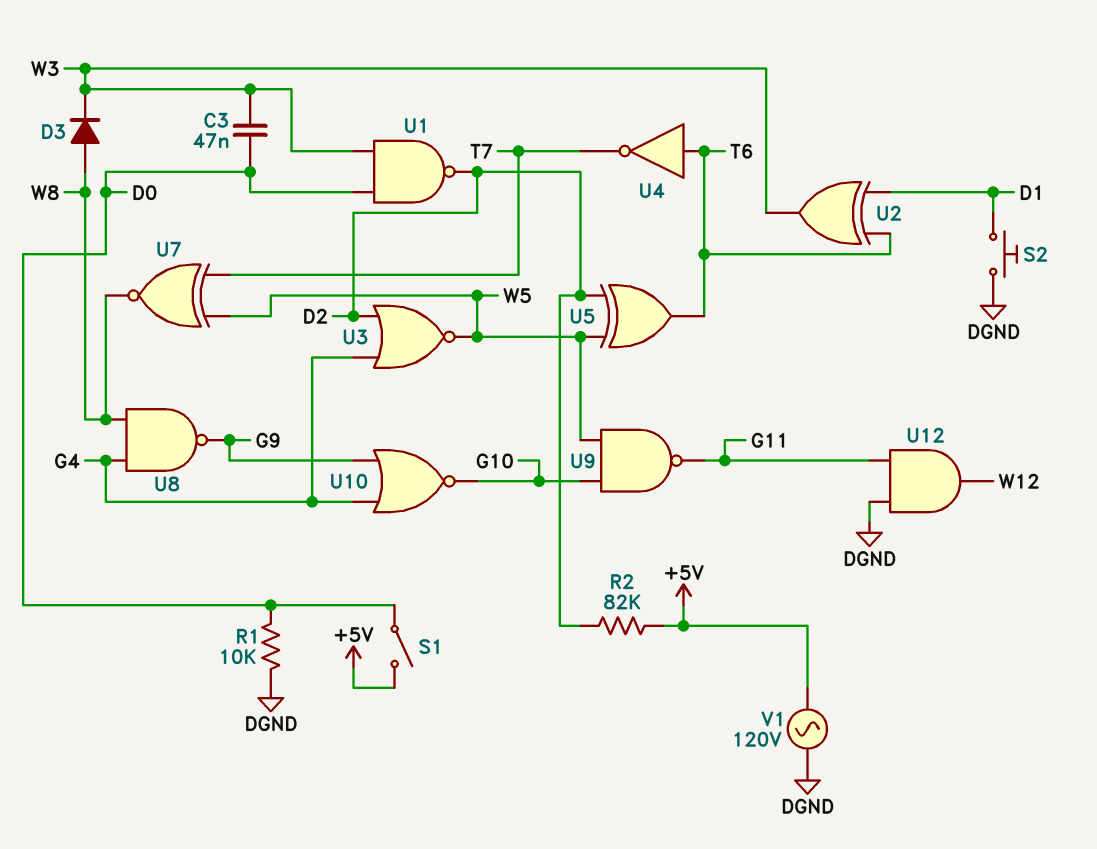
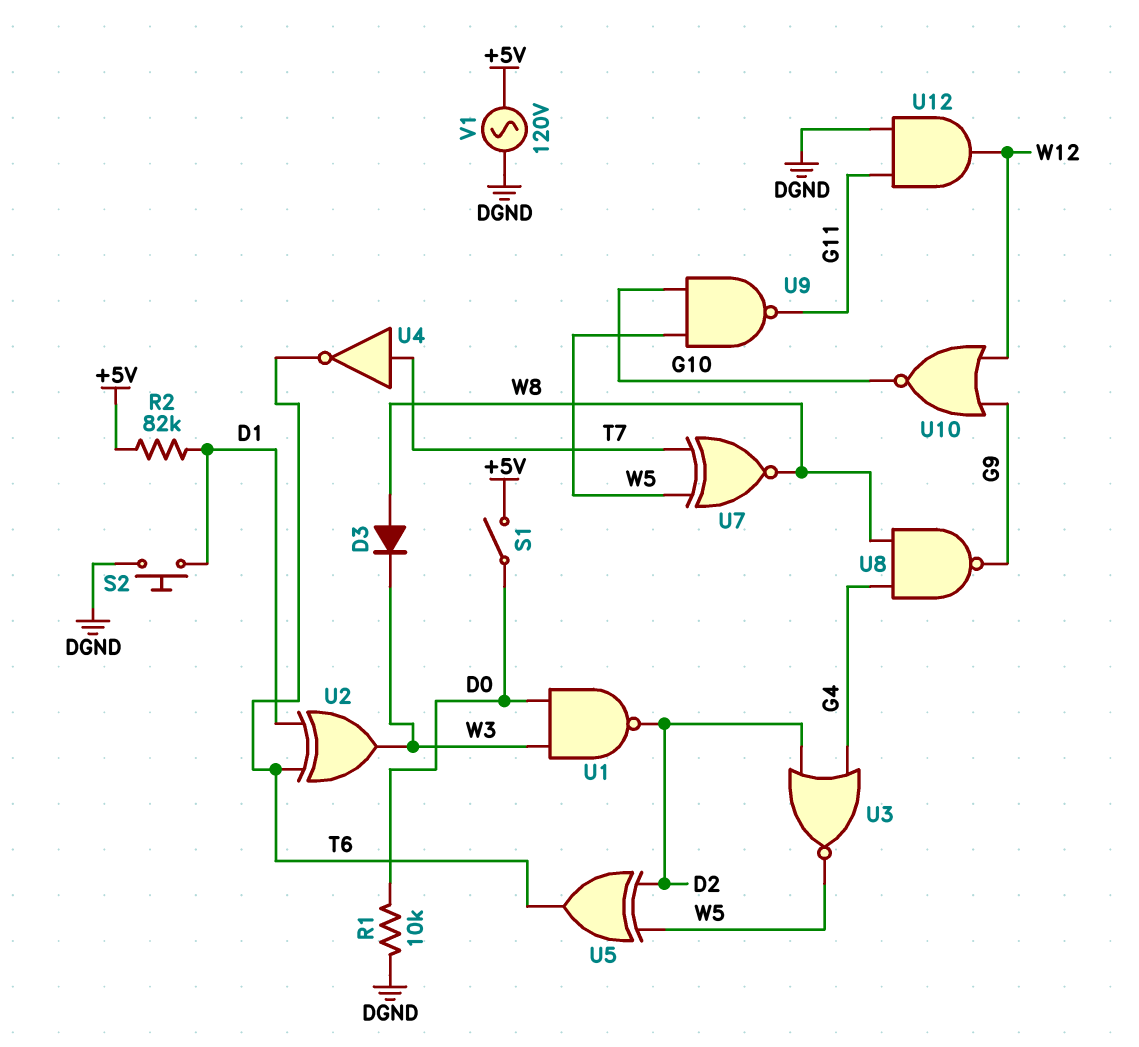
C3: 47nF (D0, W3) -> none
R2: 82k (+5V, D2) -> 82k (+5V, D1)
U4: NOT (in T6, out T7) -> NOT (in T7, out T6)
U10: NOR (in G4, in G9, out G10) -> NOR (in G9, in W12, out G10)

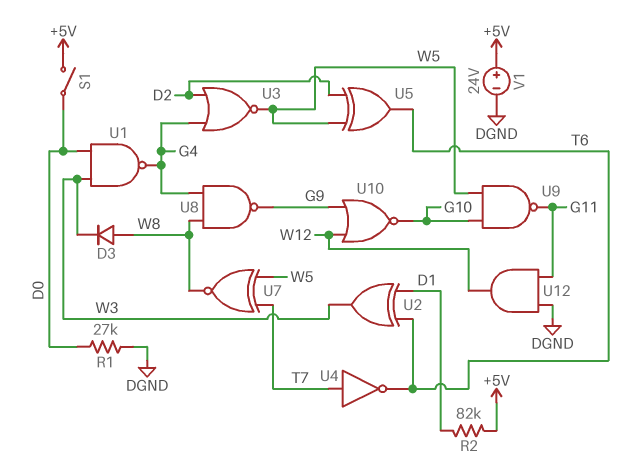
R1: 10k (D0, DGND) -> 27k (D0, DGND)
S2: button (D1, DGND) -> none
U1: NAND (in D0, in W3, out D2) -> NAND (in D0, in W3, out G4)
V1: AC 120V (+5V, DGND) -> 24V (plus +5V, minus DGND)

